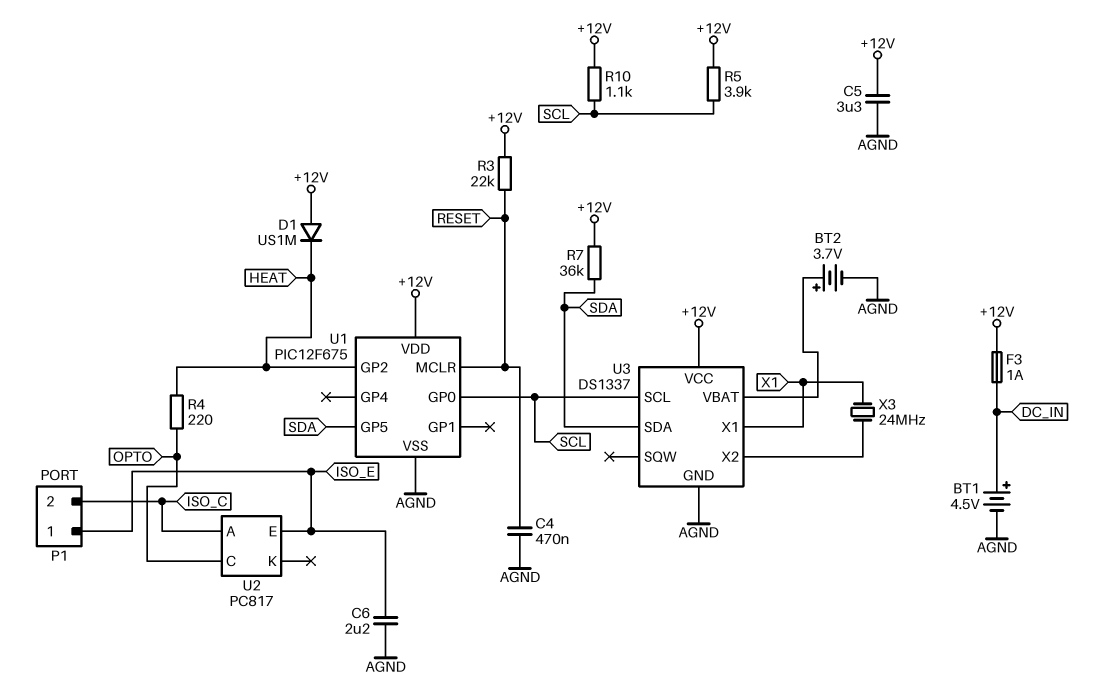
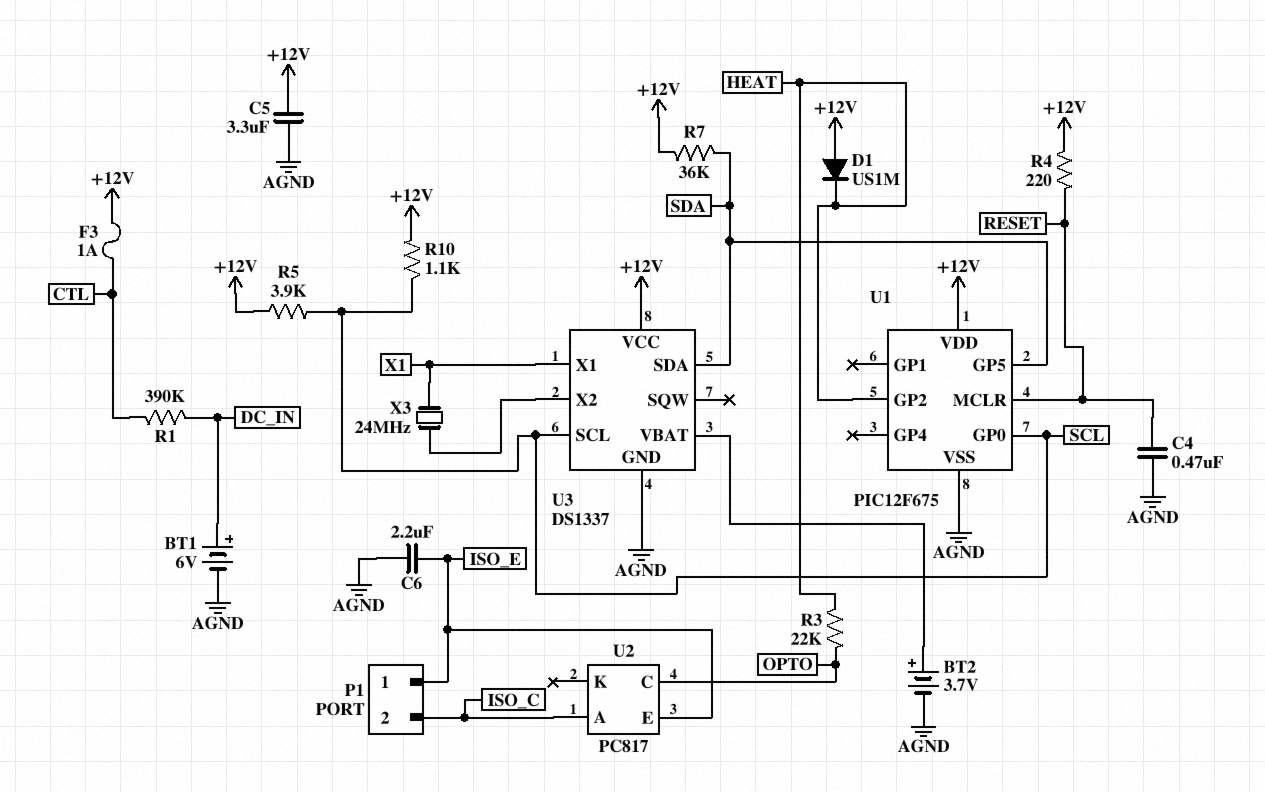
BT1: 4.5V (plus DC_IN, minus AGND) -> 6V (plus DC_IN, minus AGND)
F3: 1A (+12V, DC_IN) -> 1A (+12V, CTL)
R1: none -> 390k (CTL, DC_IN)
R3: 22k (+12V, RESET) -> 22k (HEAT, OPTO)
R4: 220 (HEAT, OPTO) -> 220 (+12V, RESET)

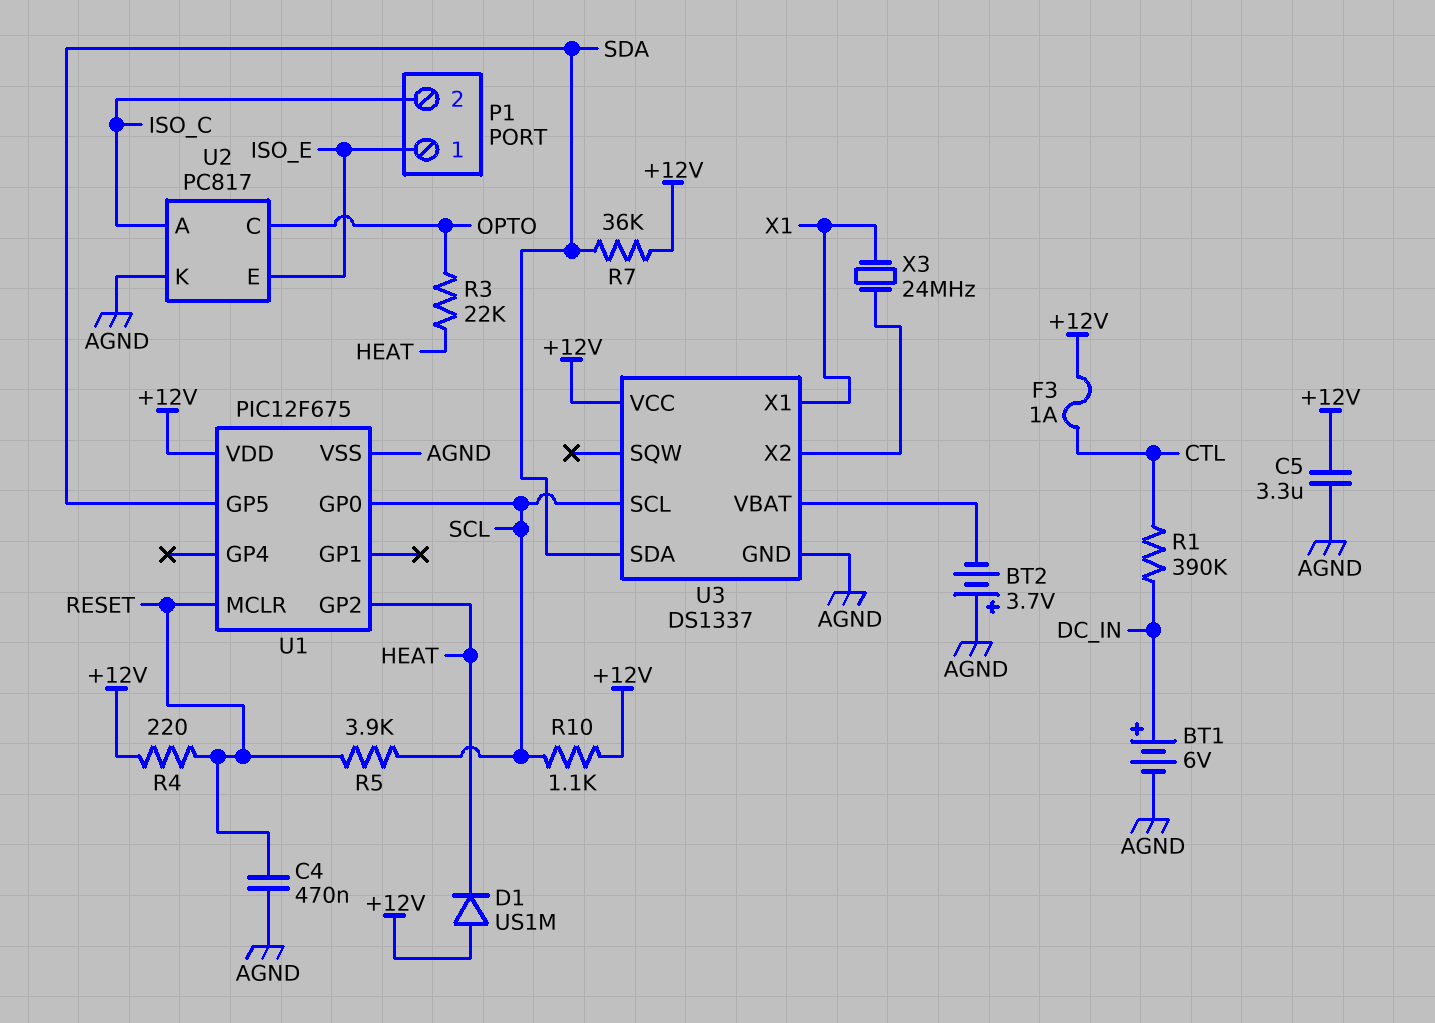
BT2: 3.7V (plus U3/VBAT, minus AGND) -> 3.7V (plus AGND, minus U3/VBAT)
C6: 2.2uF (AGND, ISO_E) -> none
R5: 3.9k (+12V, SCL) -> 3.9k (RESET, SCL)
U2 pin K: none -> AGND

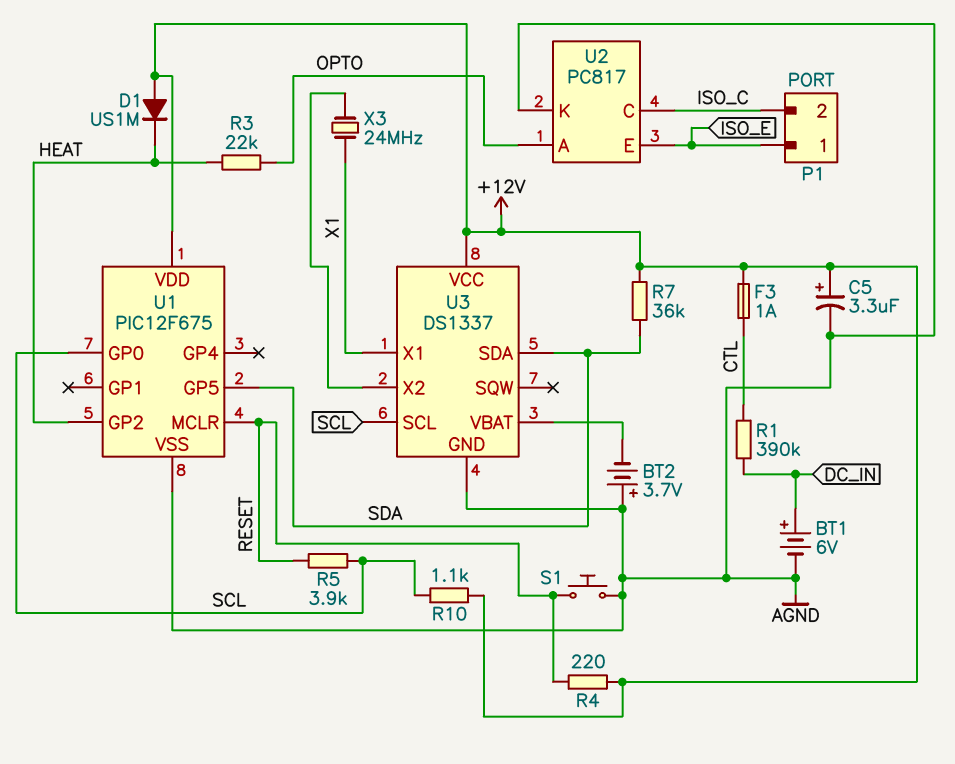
C4: 470nF (AGND, RESET) -> none
C5: 3.3uF (+12V, AGND) -> 3.3uF (plus +12V, minus AGND)
S1: none -> button (AGND, RESET)
U2 pin A: ISO_C -> OPTO
U2 pin C: OPTO -> ISO_C

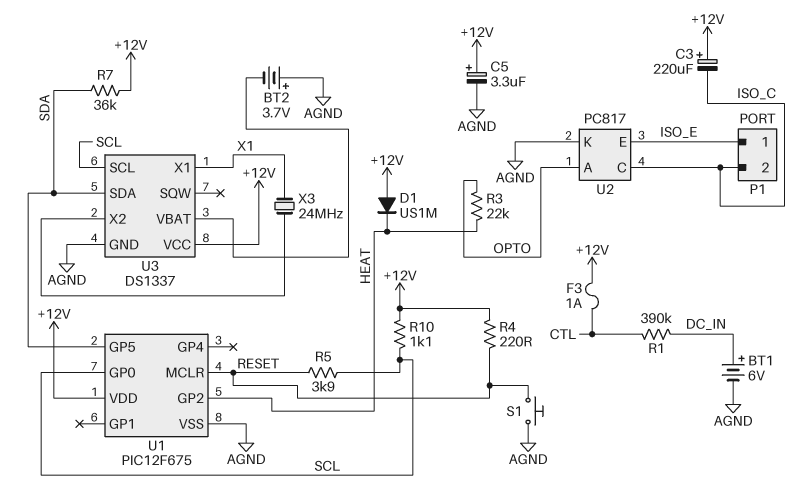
C3: none -> 220uF (plus +12V, minus ISO_C)

